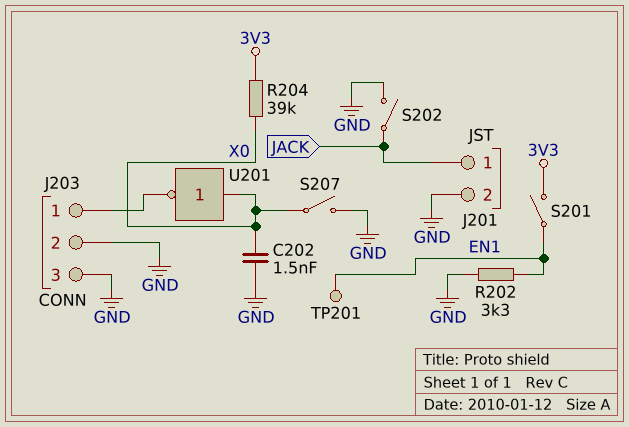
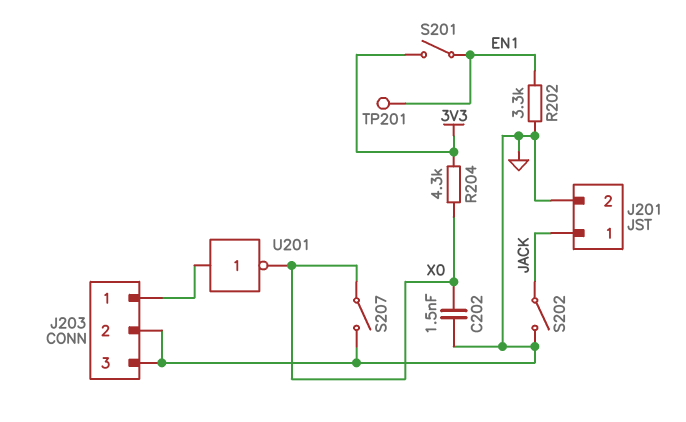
R204: 39k (3V3, X0) -> 4.3k (3V3, X0)
U201: NOT (in X0, out J203/1) -> NOT (in J203/1, out X0)

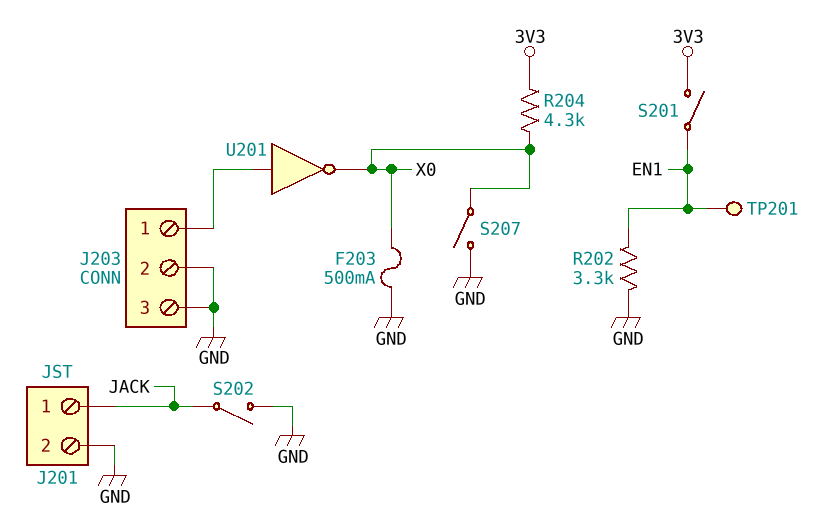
C202: 1.5nF (GND, X0) -> none
F203: none -> 500mA (GND, X0)

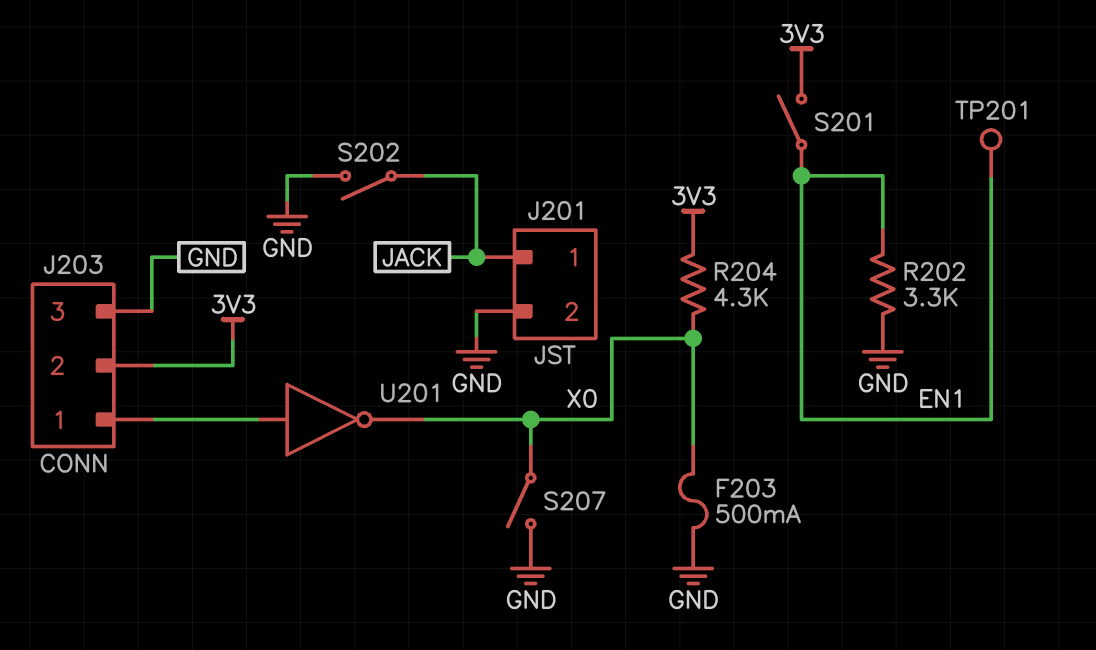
J203 pin 2: GND -> 3V3

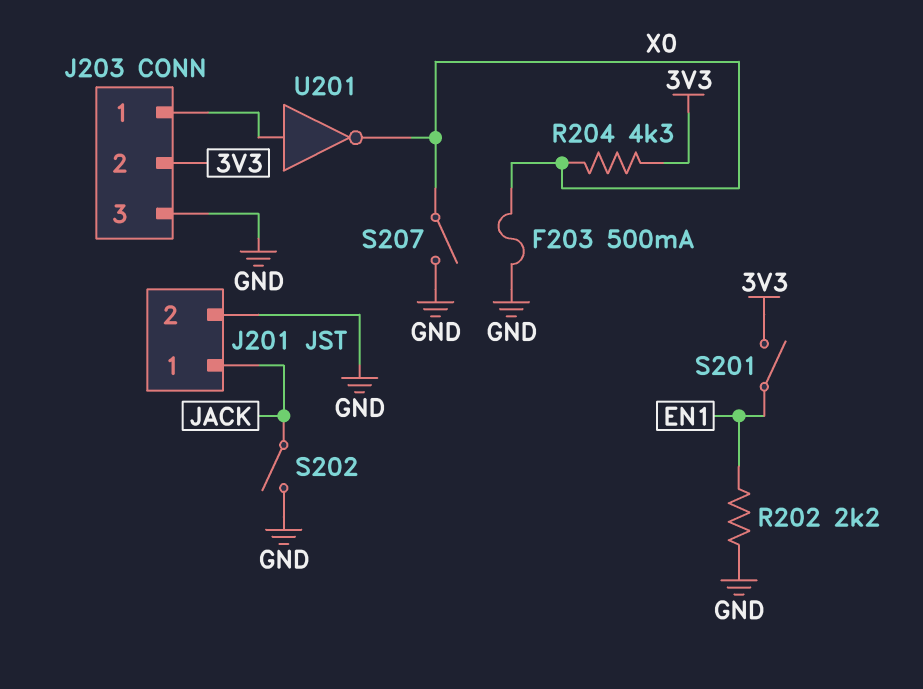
R202: 3.3k (EN1, GND) -> 2.2k (EN1, GND)
TP201: test point (EN1) -> none

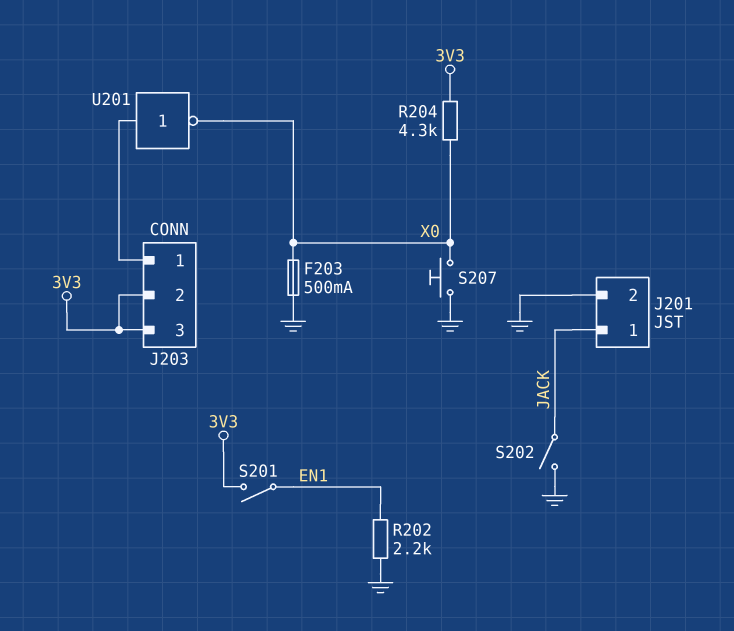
J203 pin 3: GND -> 3V3
S207: switch (GND, X0) -> button (GND, X0)

